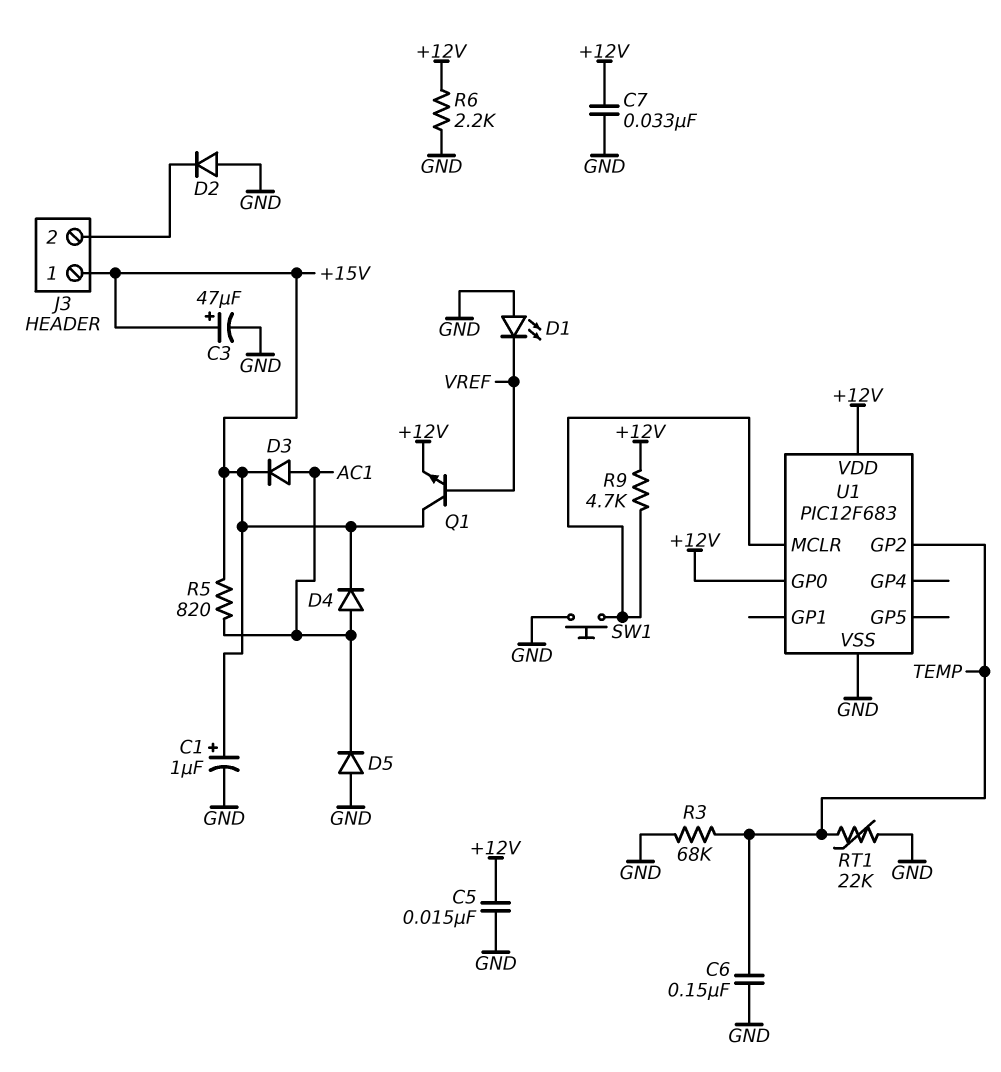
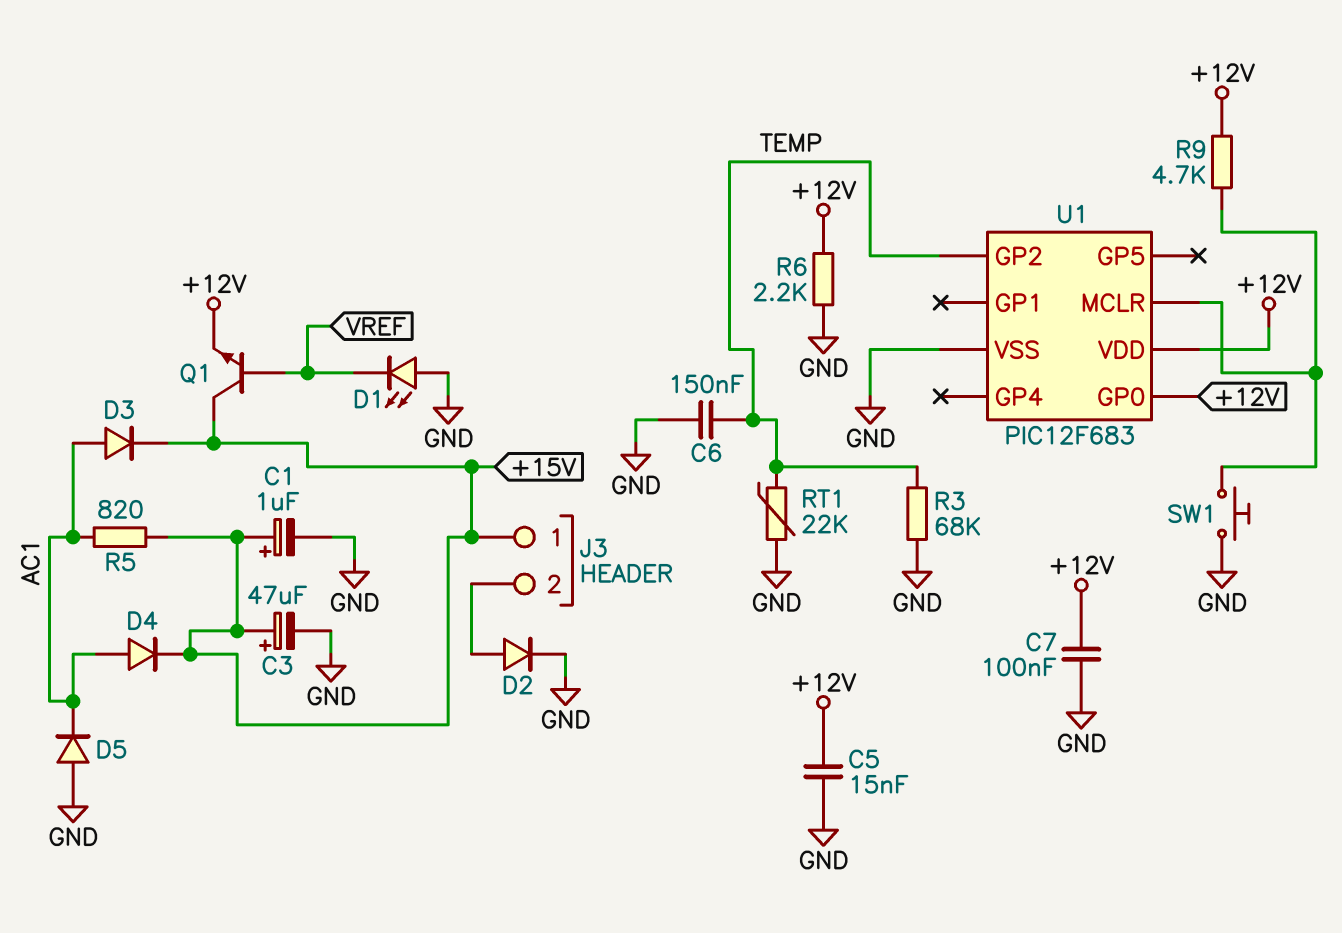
C7: 33nF (+12V, GND) -> 100nF (+12V, GND)
D2: diode (A GND, K J3/2) -> diode (A J3/2, K GND)

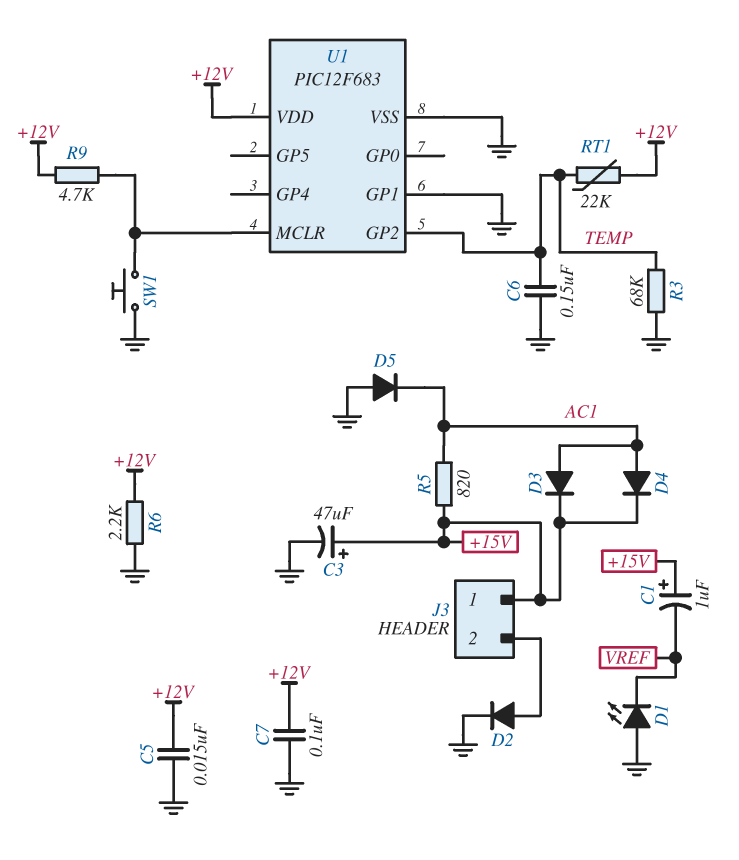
C1: 1uF (plus +15V, minus GND) -> 1uF (plus +15V, minus VREF)
Q1: NPN (B VREF, C +15V, E +12V) -> none
RT1: 22k (GND, TEMP) -> 22k (+12V, TEMP)
U1 pin GP0: +12V -> none
U1 pin GP1: none -> GND

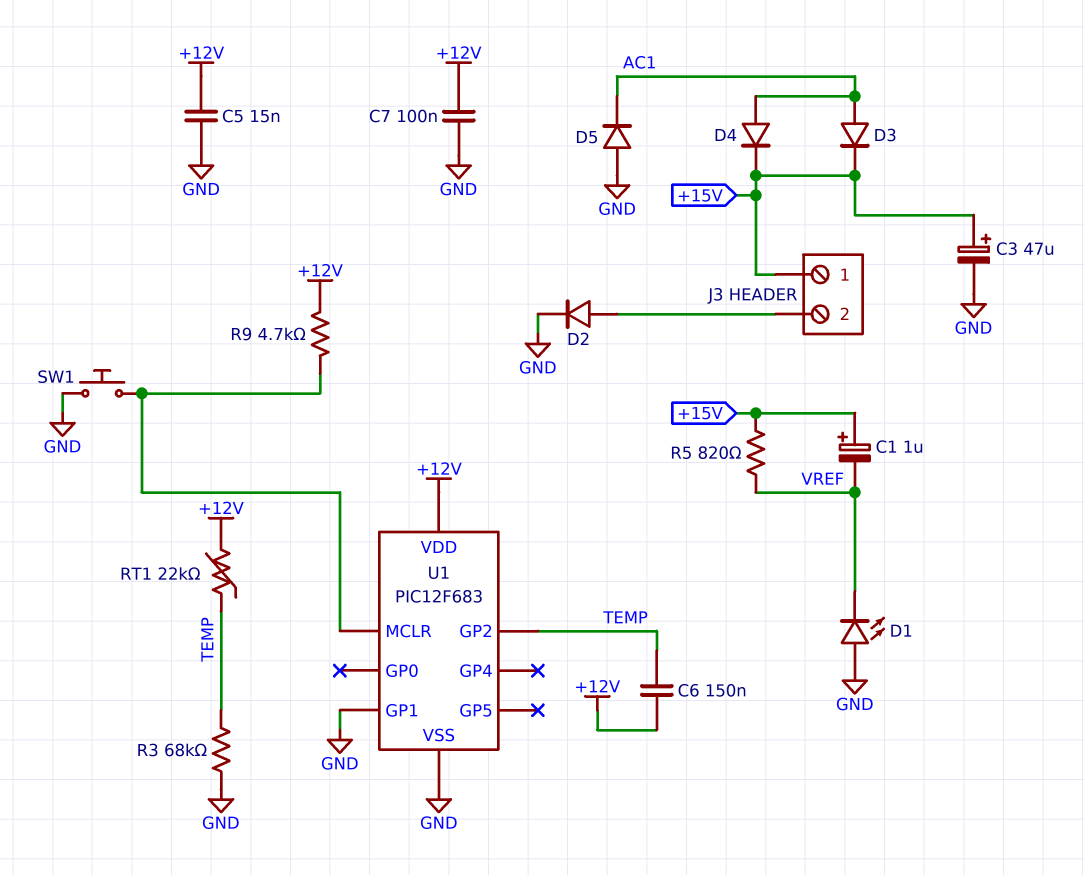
C6: 150nF (GND, TEMP) -> 150nF (+12V, TEMP)
R5: 820 (+15V, AC1) -> 820 (+15V, VREF)
R6: 2.2k (+12V, GND) -> none

